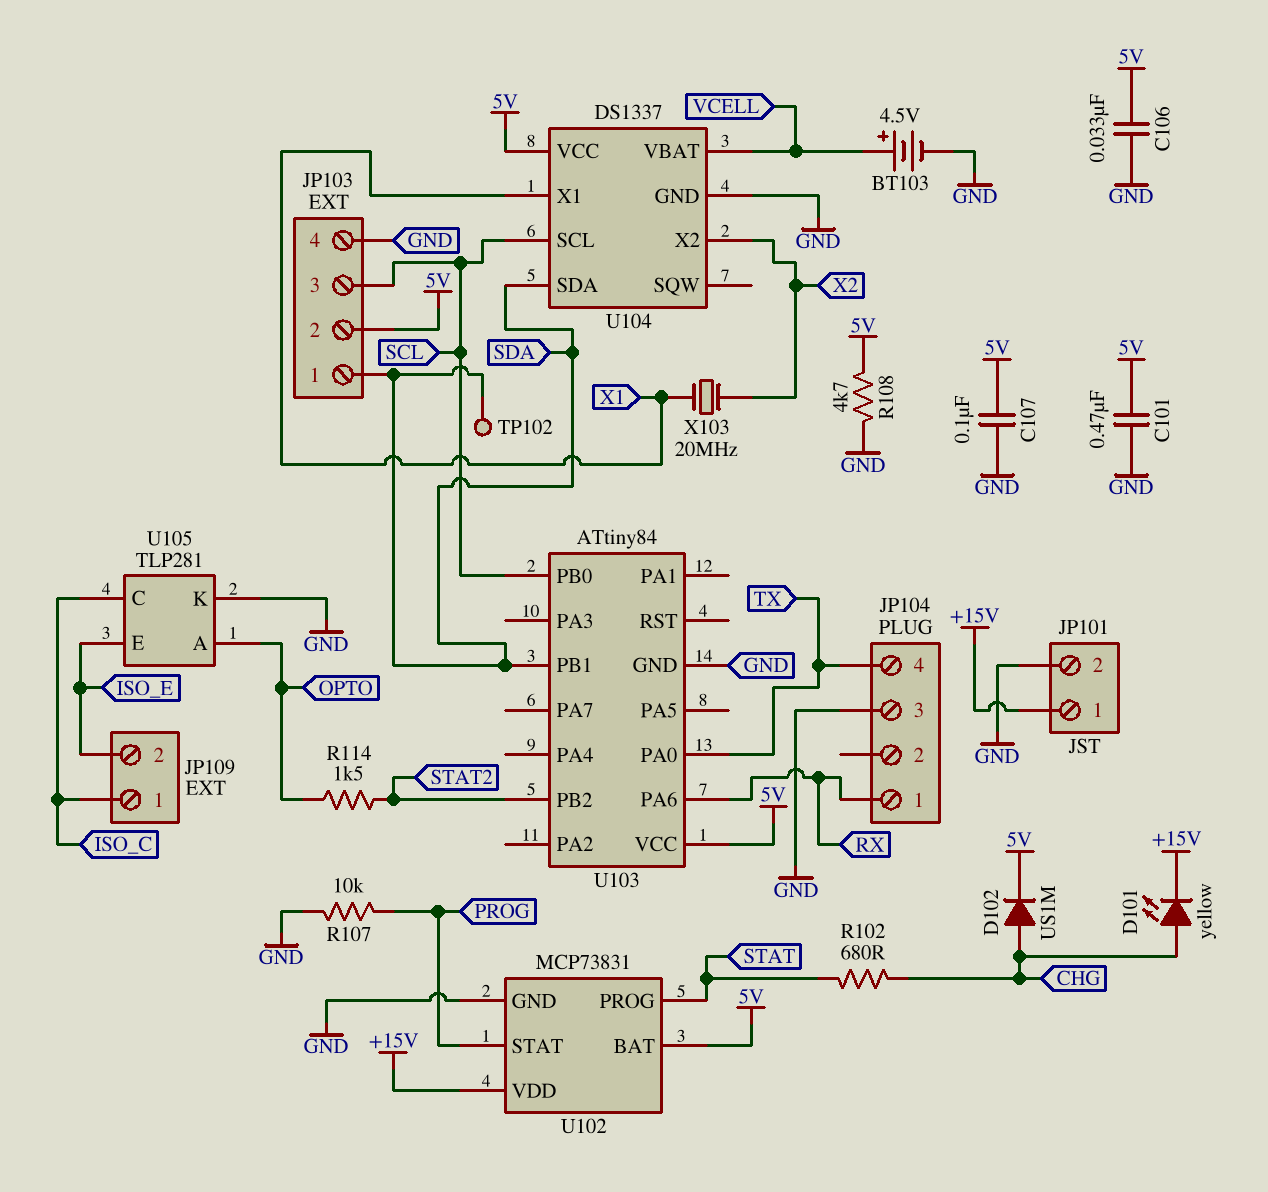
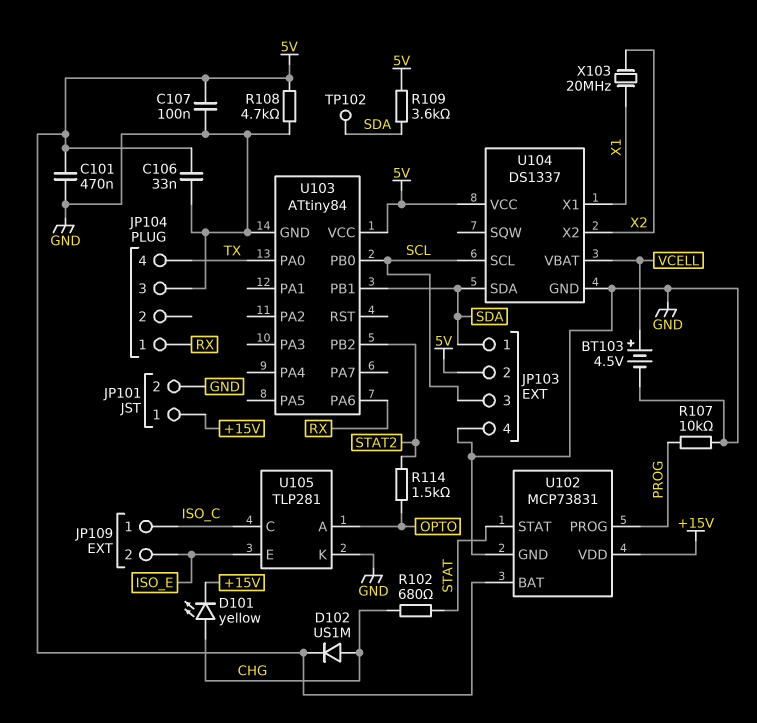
R109: none -> 3.6k (5V, SDA)
U102 pin PROG: STAT -> PROG
U102 pin STAT: PROG -> STAT

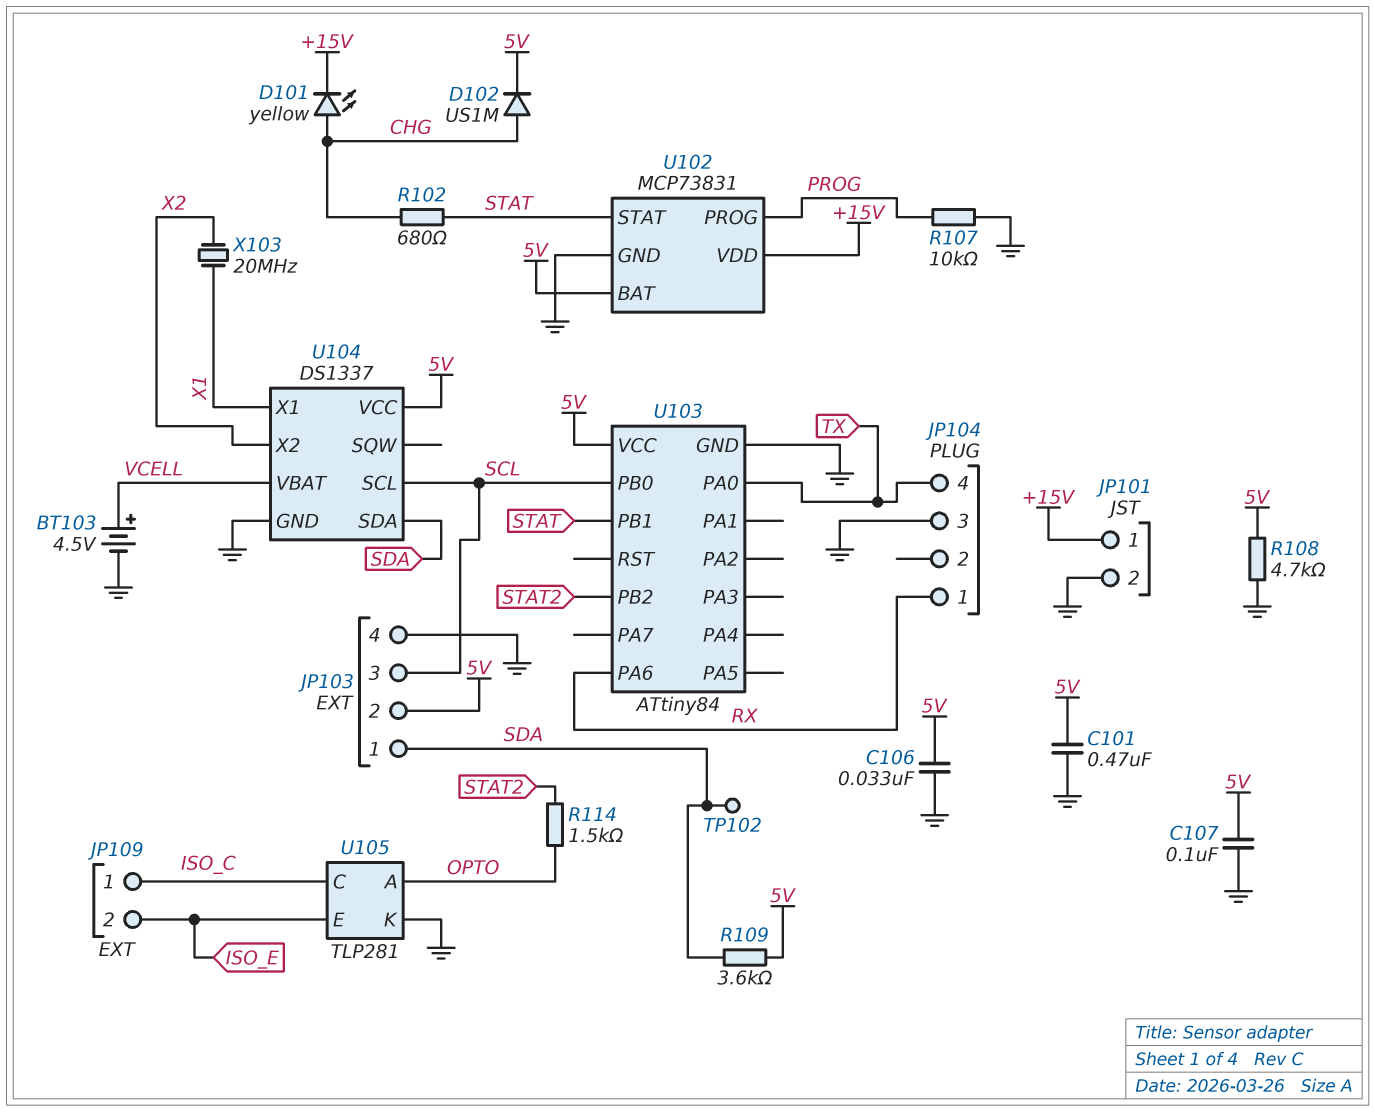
U103 pin PB1: SDA -> STAT

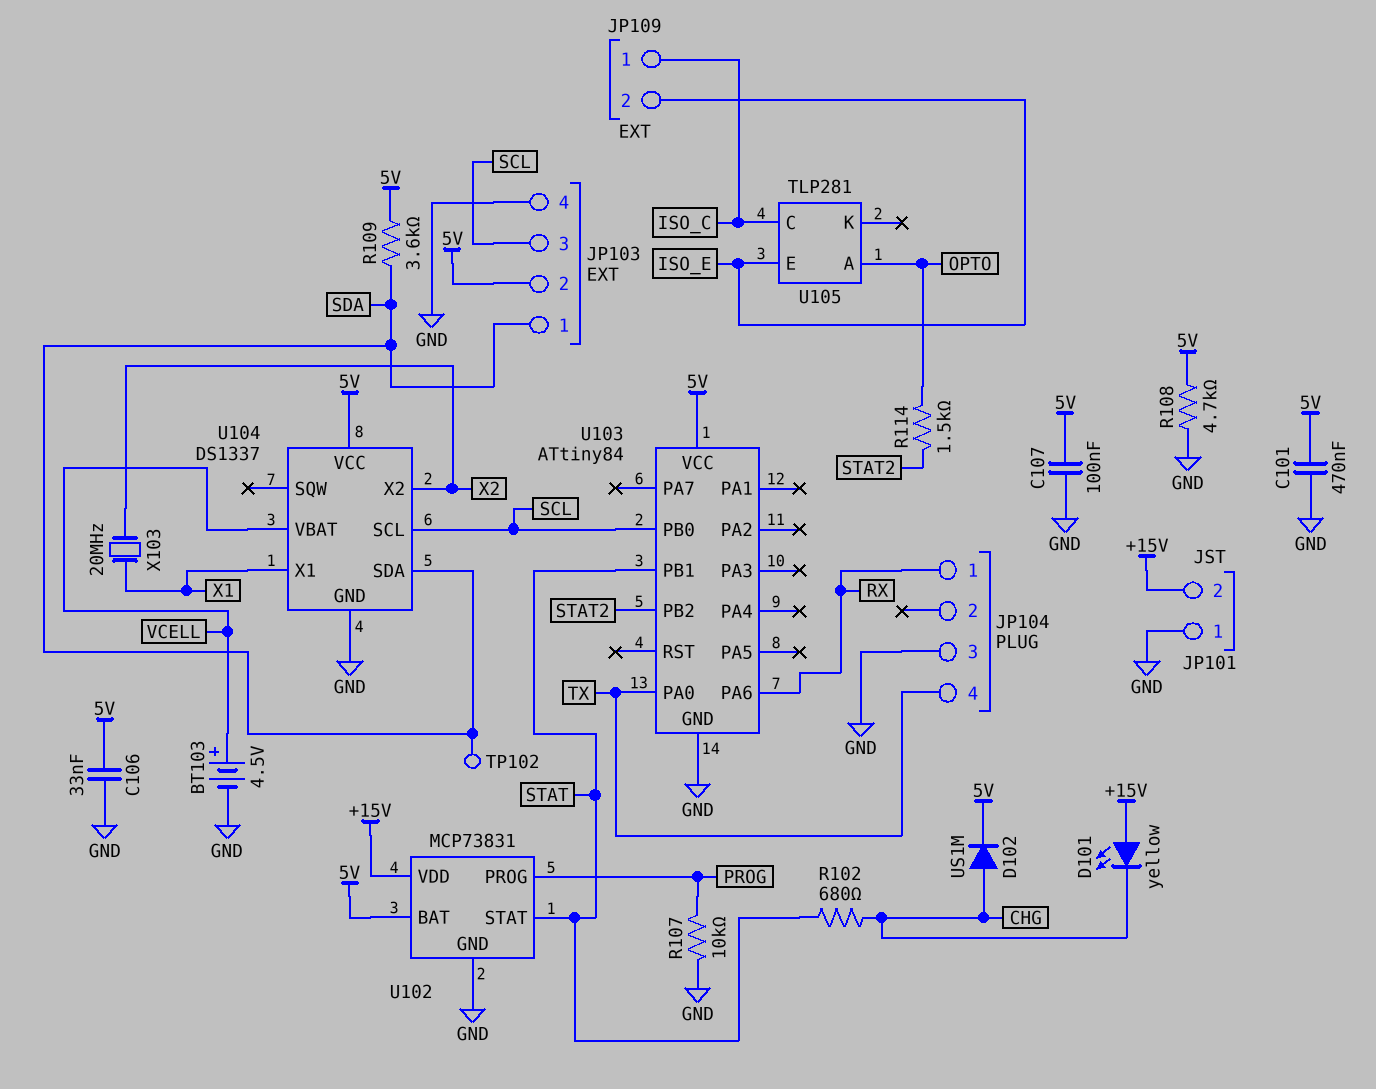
D101: LED yellow (A CHG, K +15V) -> LED yellow (A +15V, K CHG)
JP101 pin 1: +15V -> GND
JP101 pin 2: GND -> +15V
U105 pin K: GND -> none

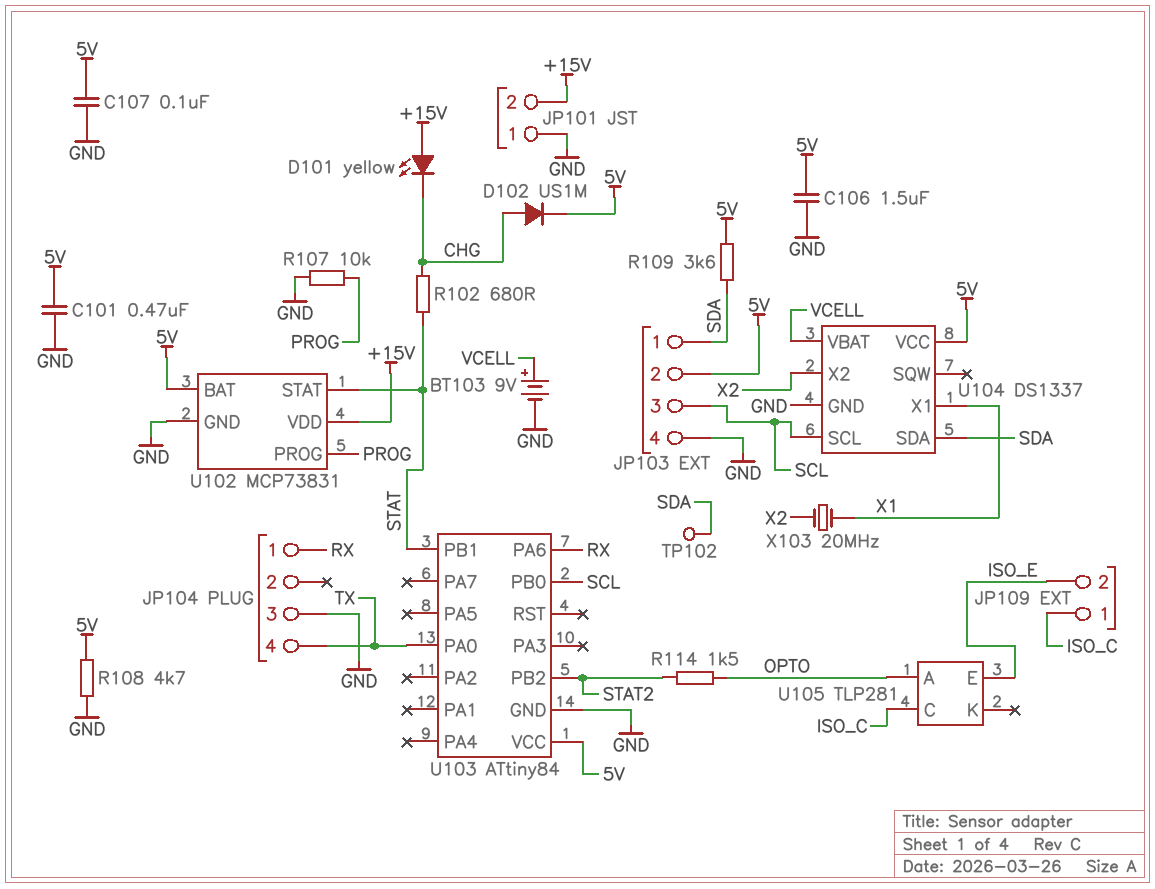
BT103: 4.5V (plus VCELL, minus GND) -> 9V (plus VCELL, minus GND)
C106: 33nF (5V, GND) -> 1.5uF (5V, GND)

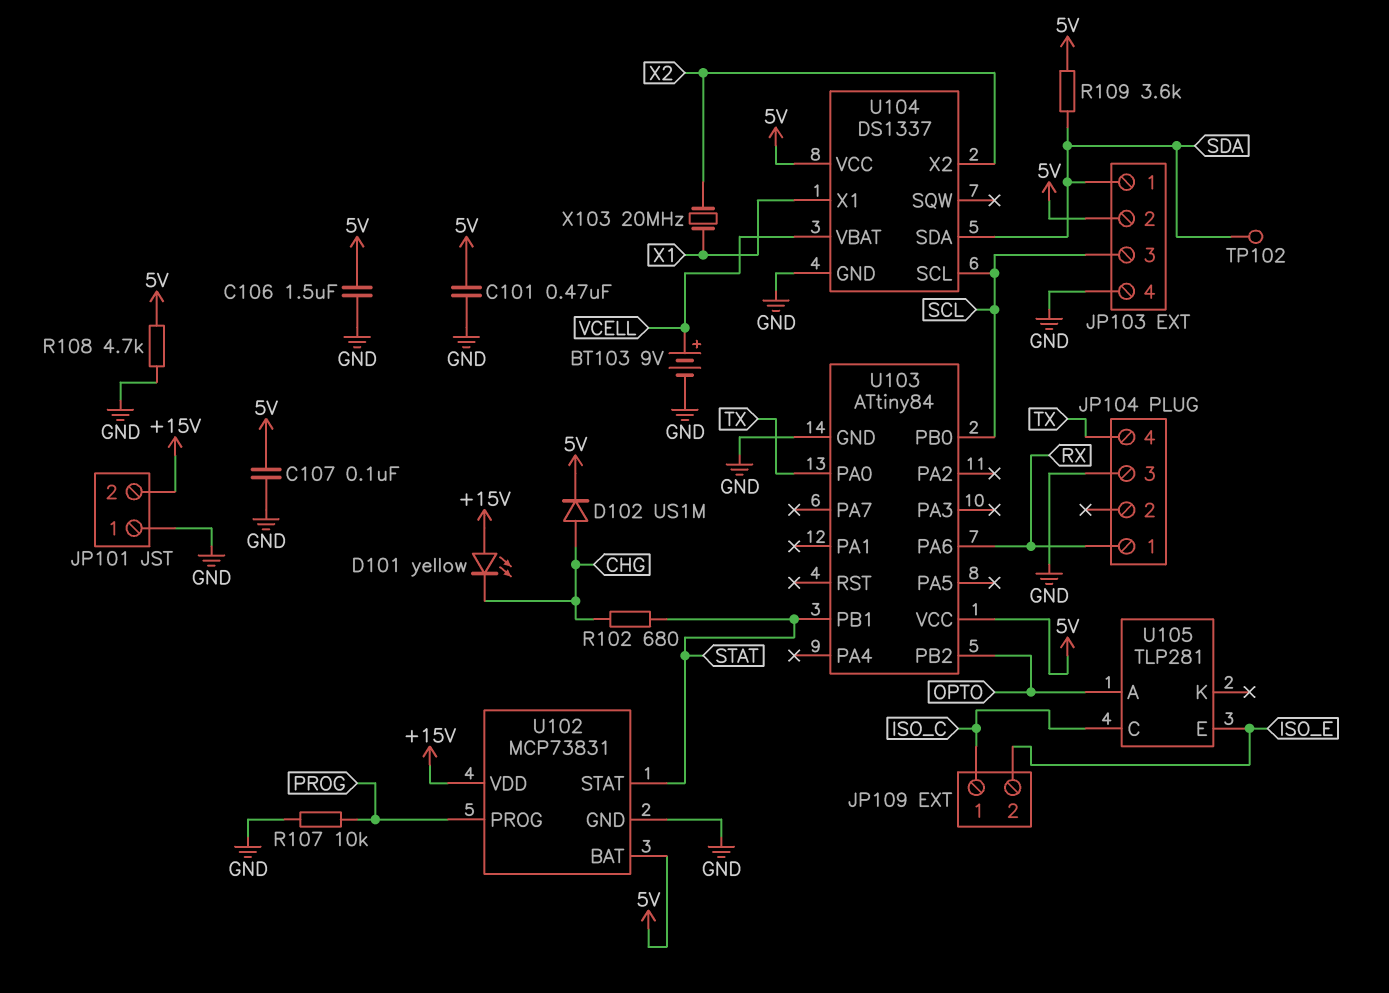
R114: 1.5k (OPTO, STAT2) -> none
U103 pin PB2: STAT2 -> OPTO

